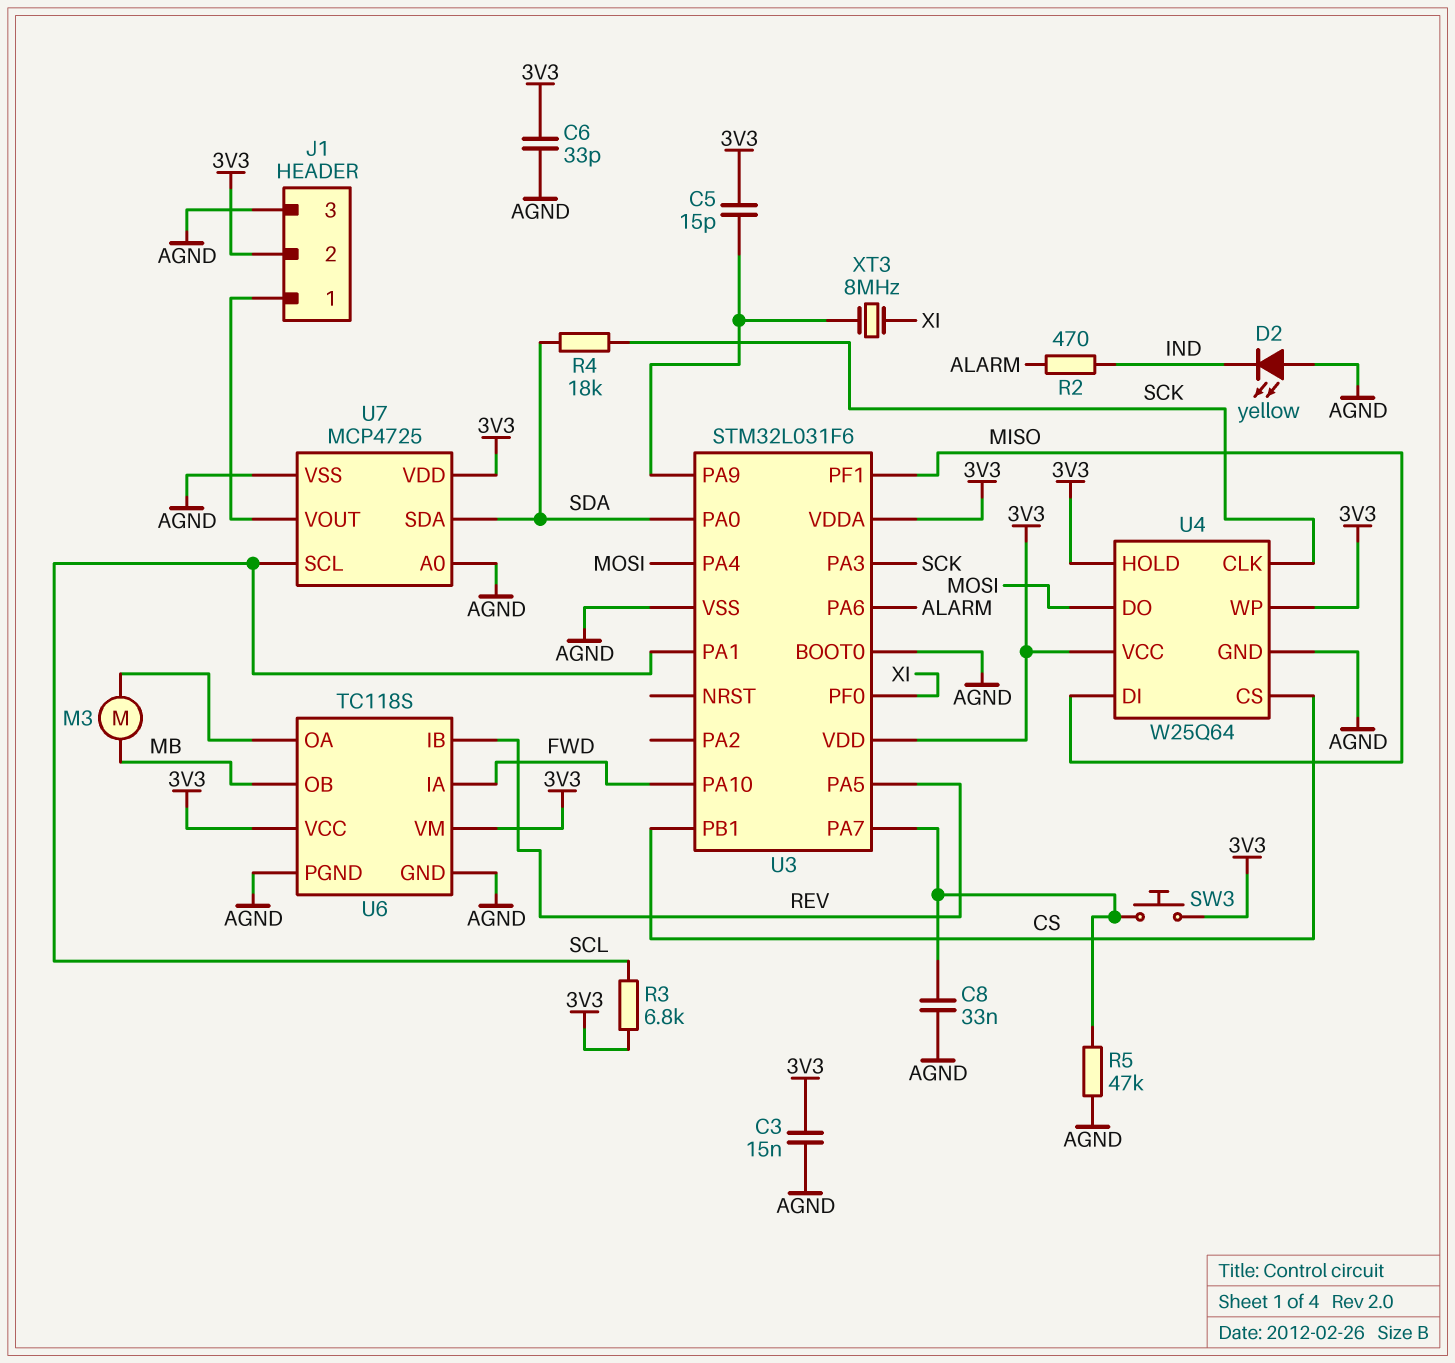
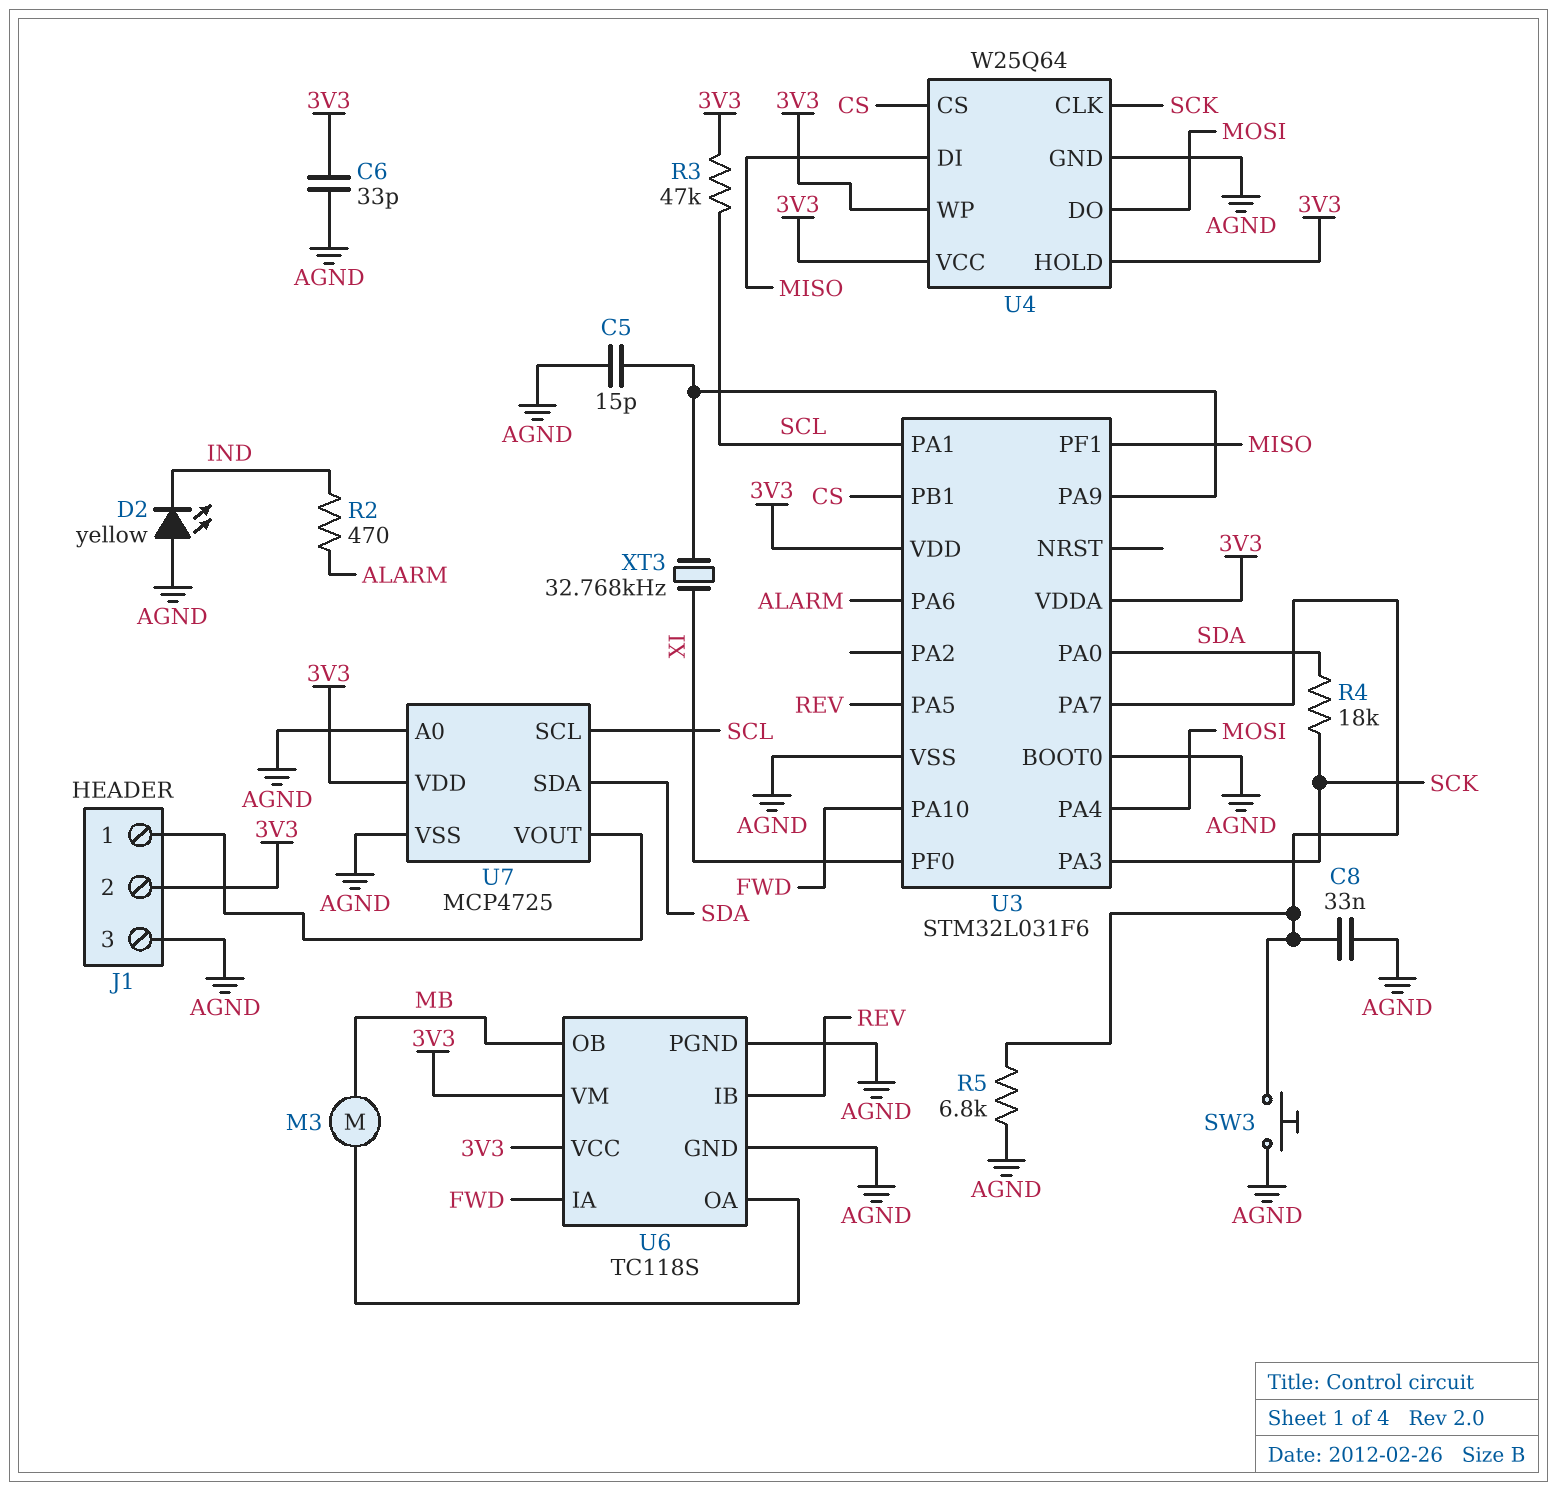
C3: 15nF (3V3, AGND) -> none
C5: 15pF (3V3, U3/PA9) -> 15pF (AGND, U3/PA9)
R3: 6.8k (3V3, SCL) -> 47k (3V3, SCL)
R5: 47k (AGND, U3/PA7) -> 6.8k (AGND, U3/PA7)
SW3: button (3V3, U3/PA7) -> button (AGND, U3/PA7)
XT3: 8MHz (U3/PA9, XI) -> 32.768kHz (U3/PA9, XI)

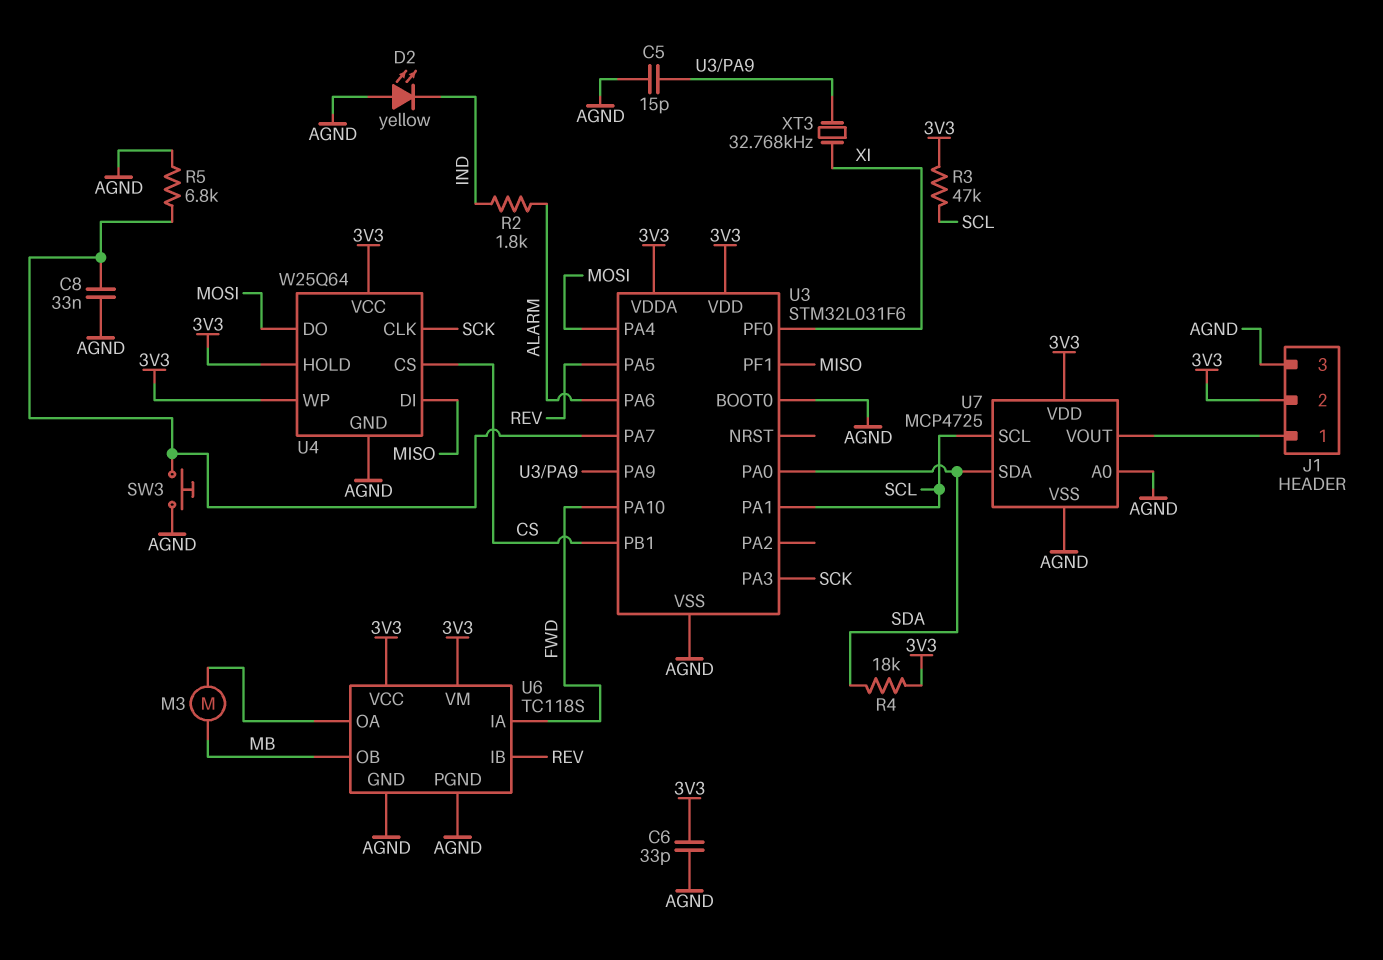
R2: 470 (ALARM, IND) -> 1.8k (ALARM, IND)
R4: 18k (SCK, SDA) -> 18k (3V3, SDA)

